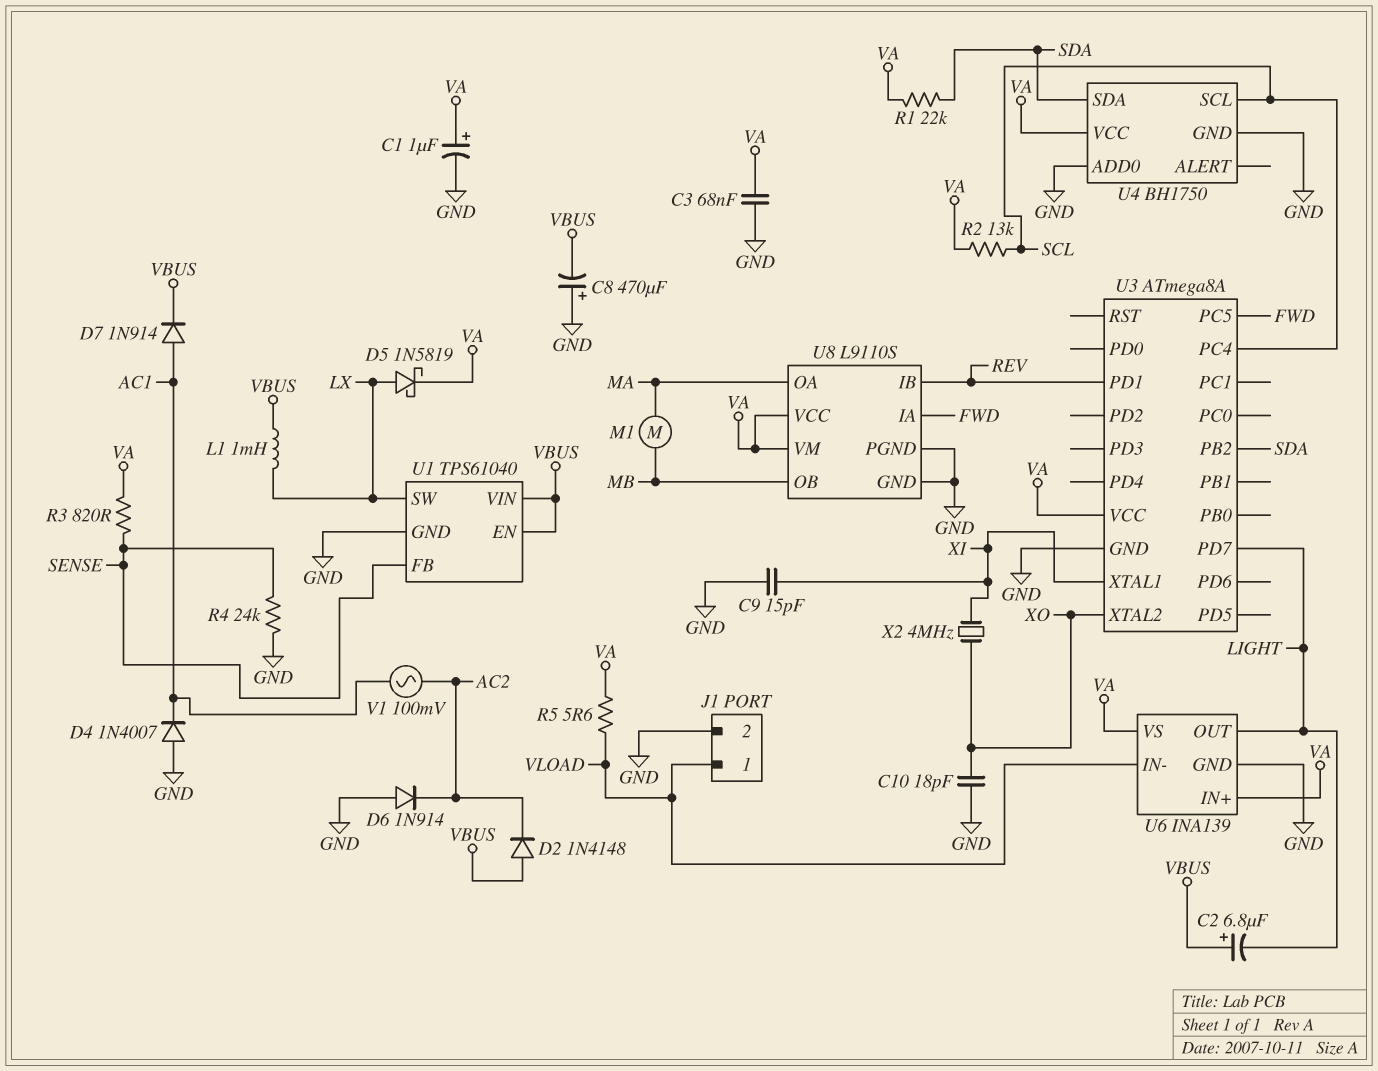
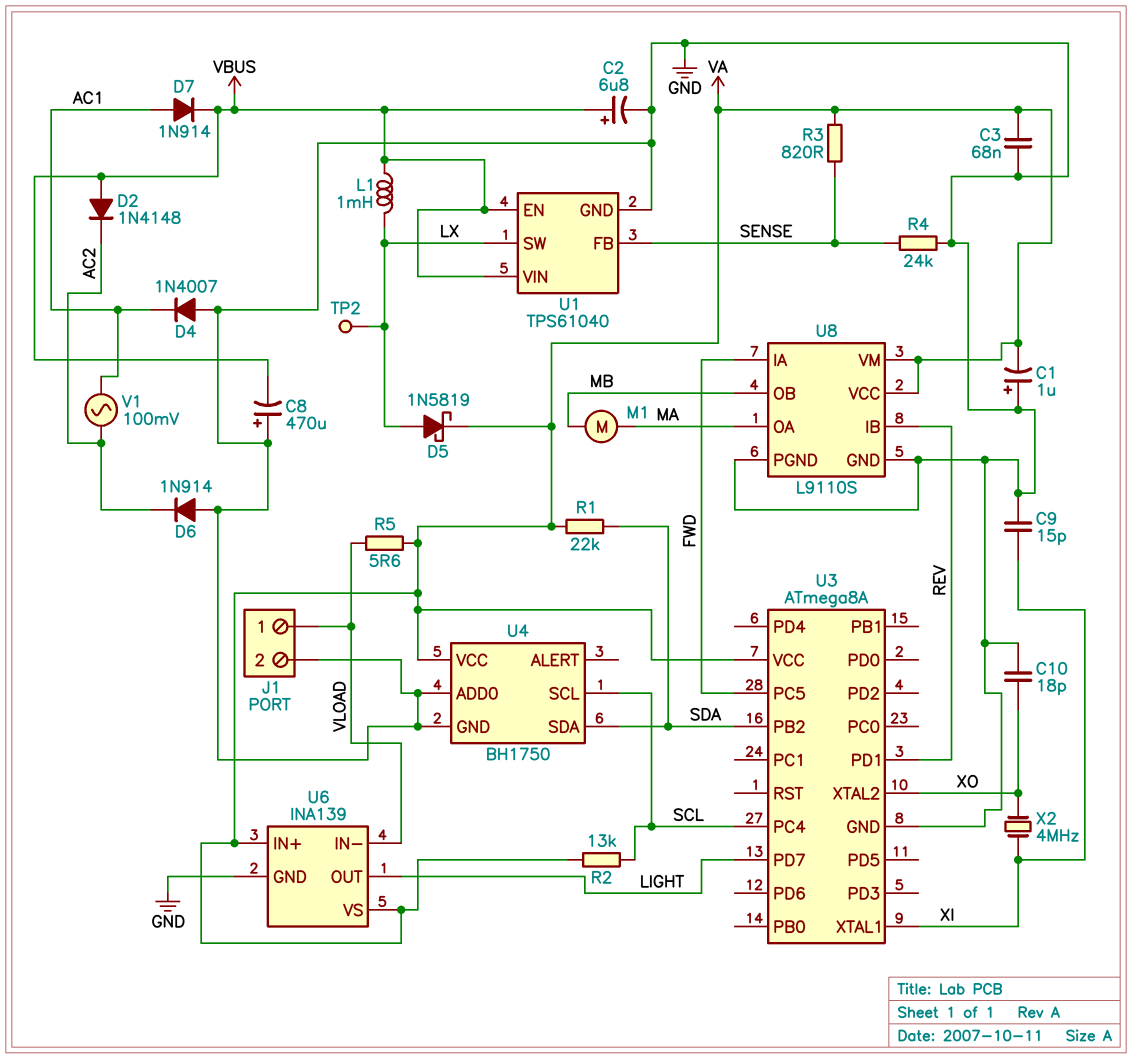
C1: 1uF (plus VA, minus GND) -> 1uF (plus GND, minus VA)
C2: 6.8uF (plus VBUS, minus LIGHT) -> 6.8uF (plus VBUS, minus GND)
TP2: none -> test point (LX)

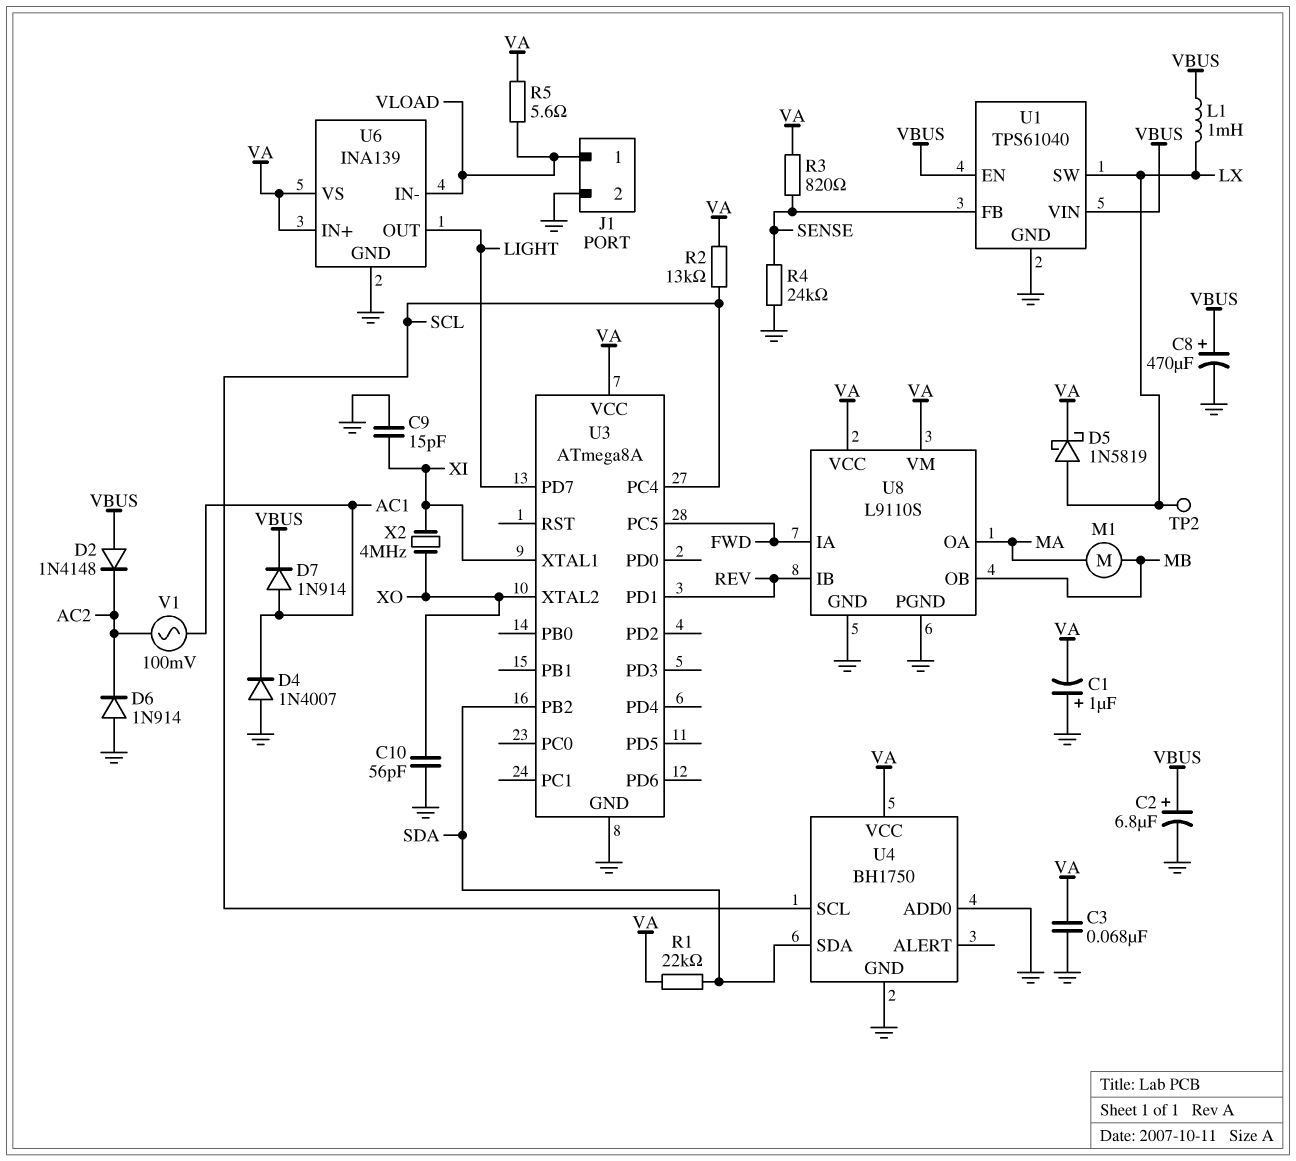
C8: 470uF (plus GND, minus VBUS) -> 470uF (plus VBUS, minus GND)
C10: 18pF (GND, XO) -> 56pF (GND, XO)

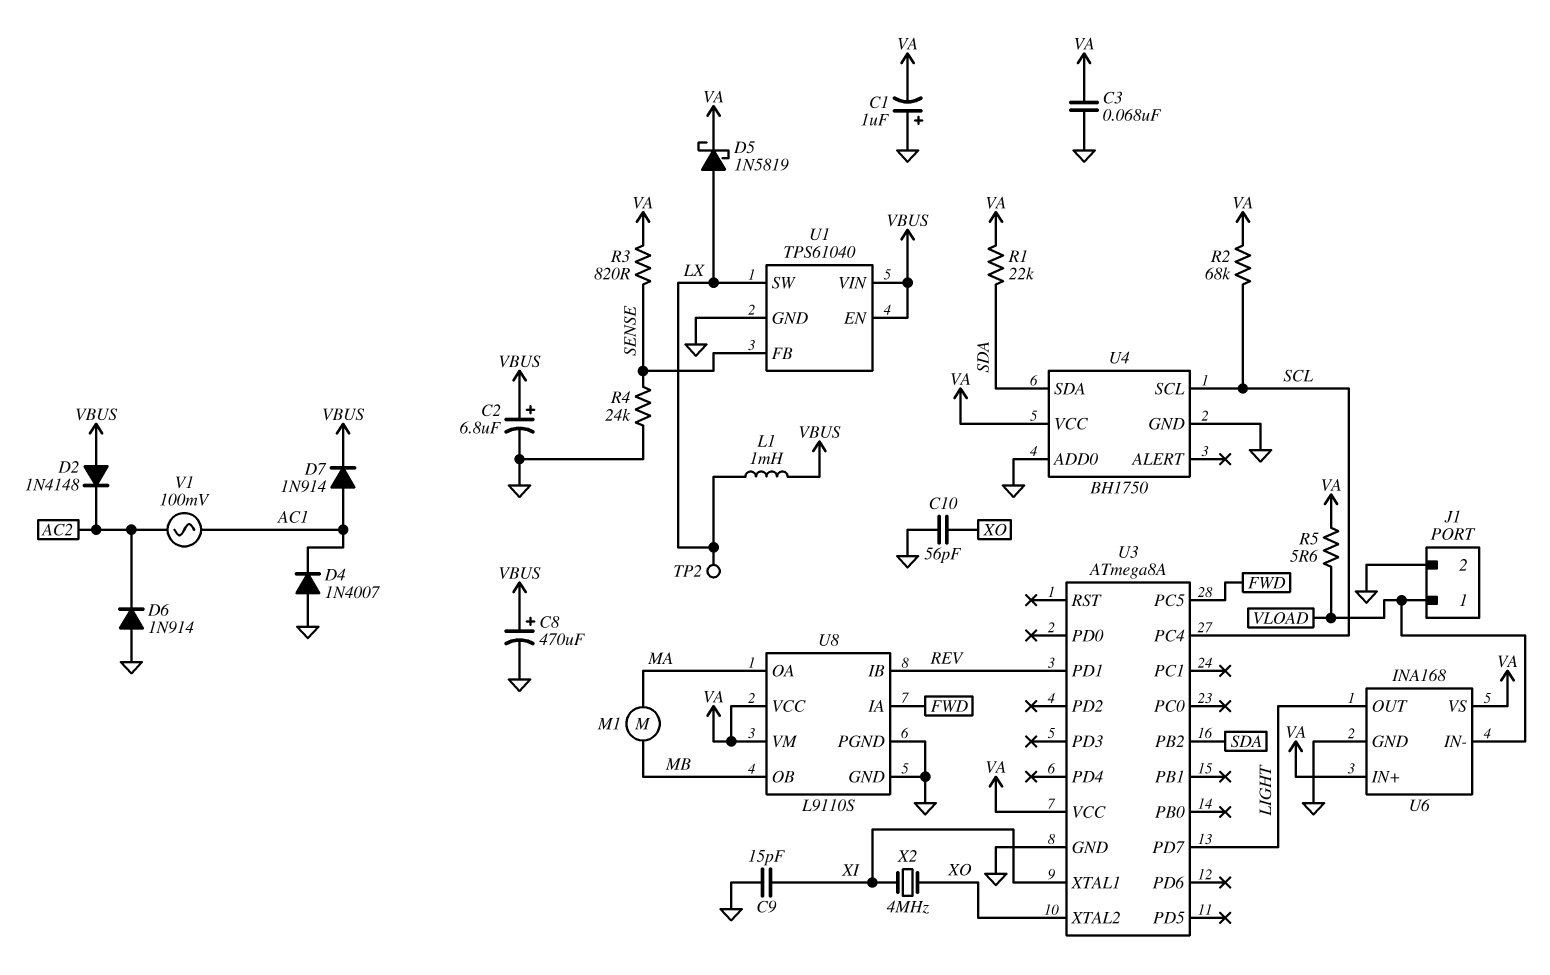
R2: 13k (SCL, VA) -> 68k (SCL, VA)
U6: INA139 -> INA168

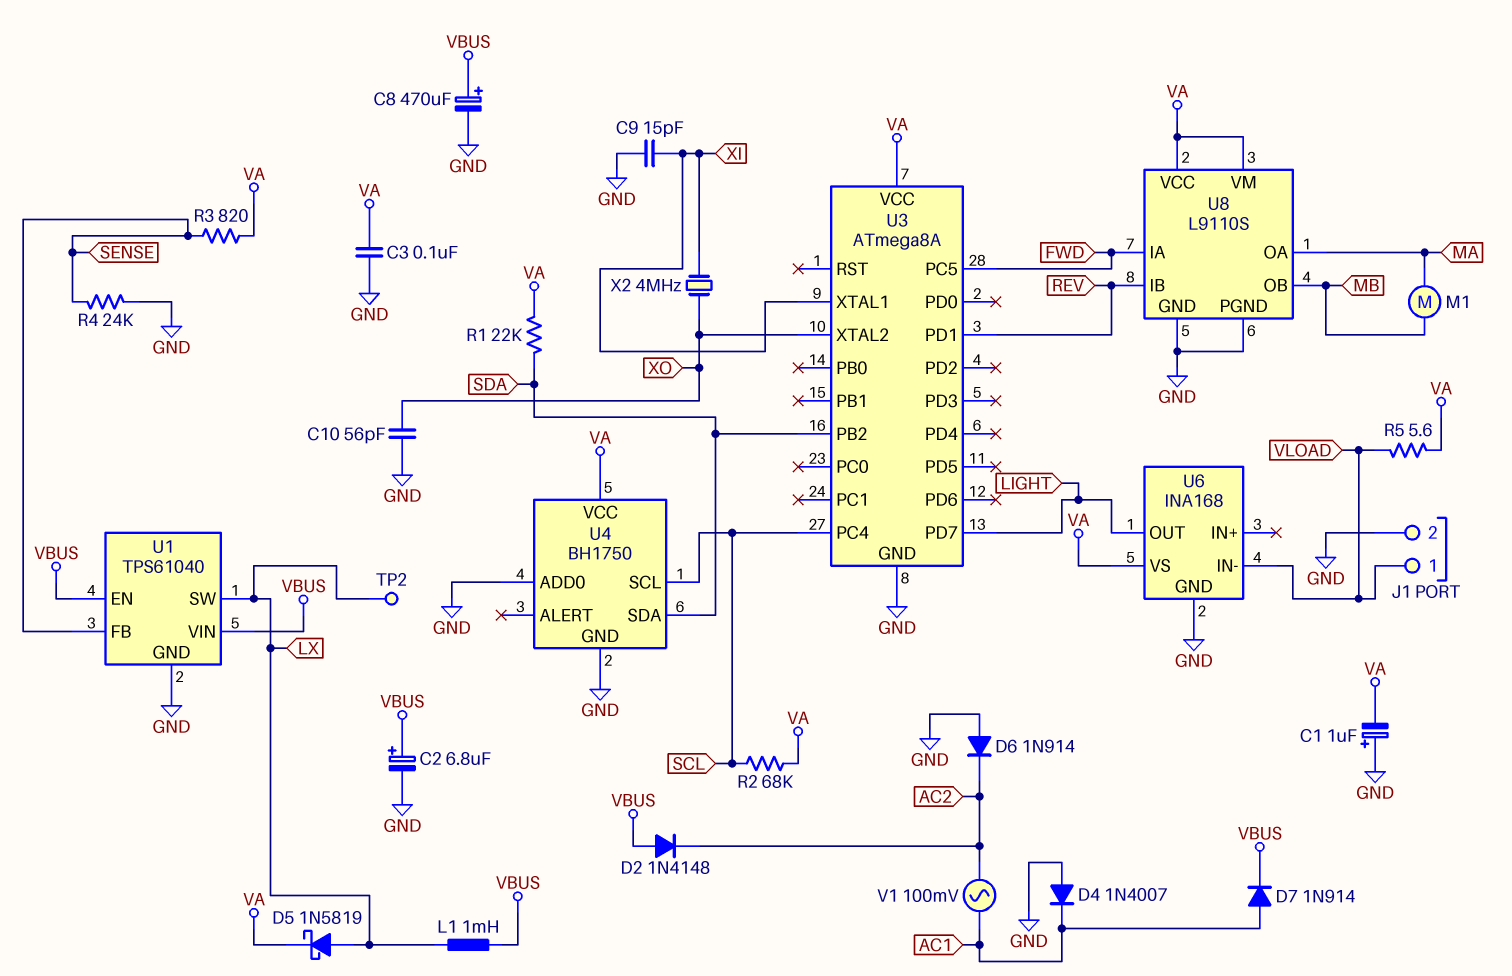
C3: 68nF (GND, VA) -> 100nF (GND, VA)
U6 pin IN+: VA -> none

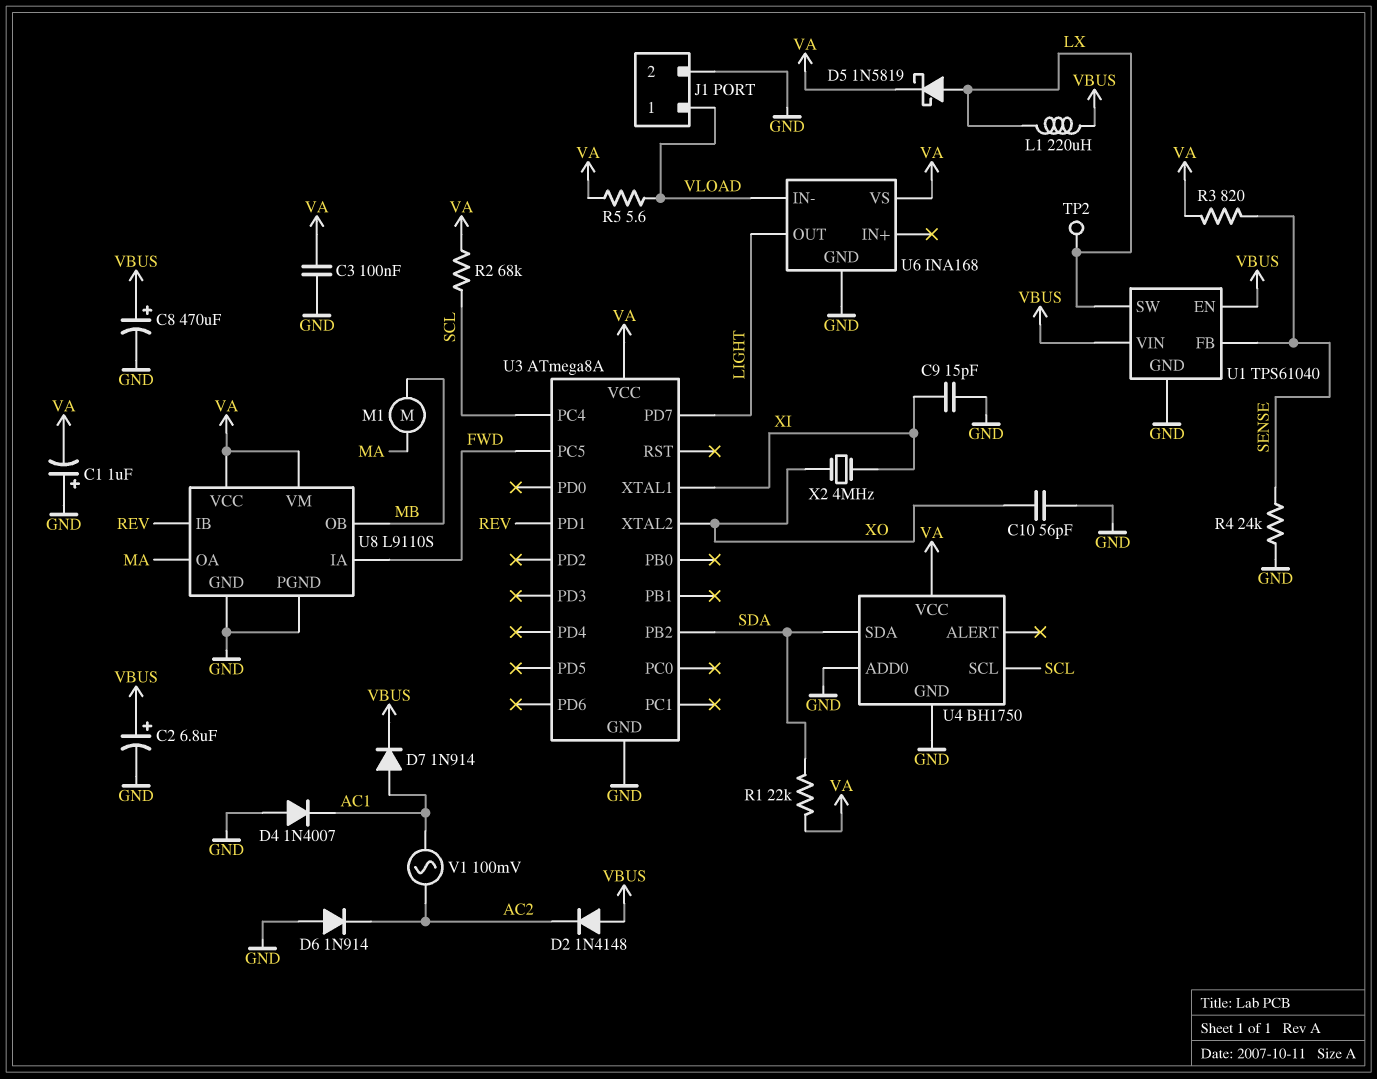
L1: 1mH (LX, VBUS) -> 220uH (LX, VBUS)

